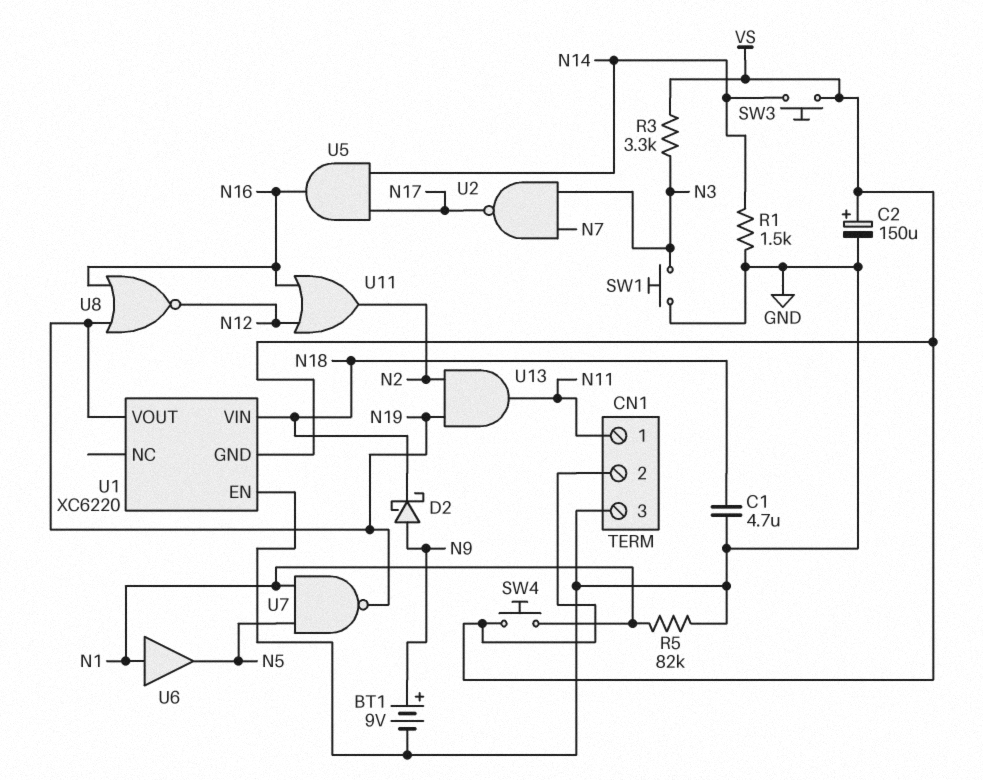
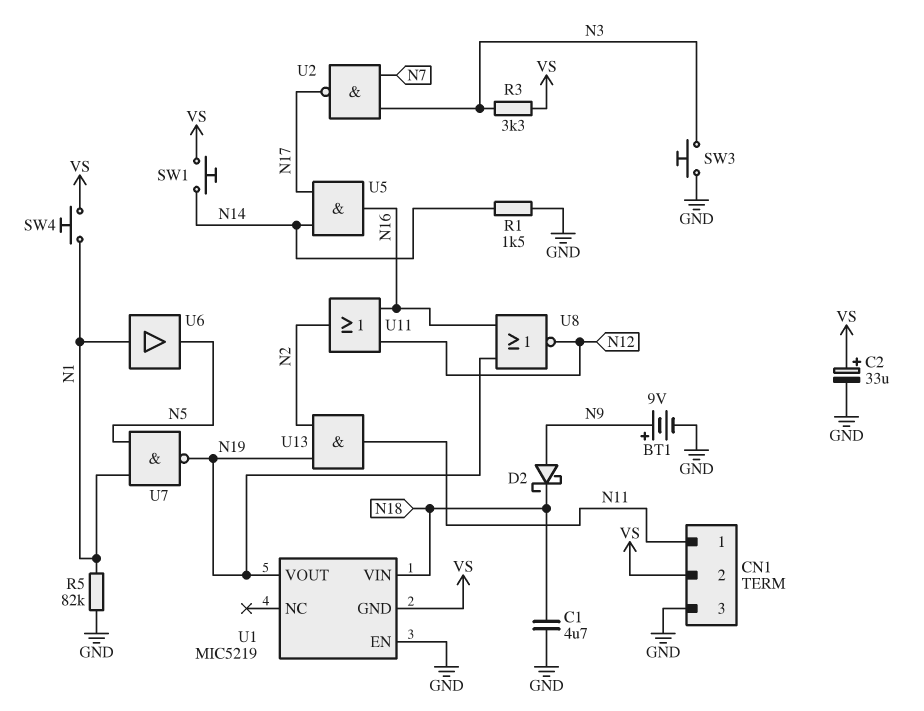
C2: 150uF (plus VS, minus GND) -> 33uF (plus VS, minus GND)
SW1: button (GND, N3) -> button (N14, VS)
SW3: button (N14, VS) -> button (GND, N3)
U1: XC6220 -> MIC5219

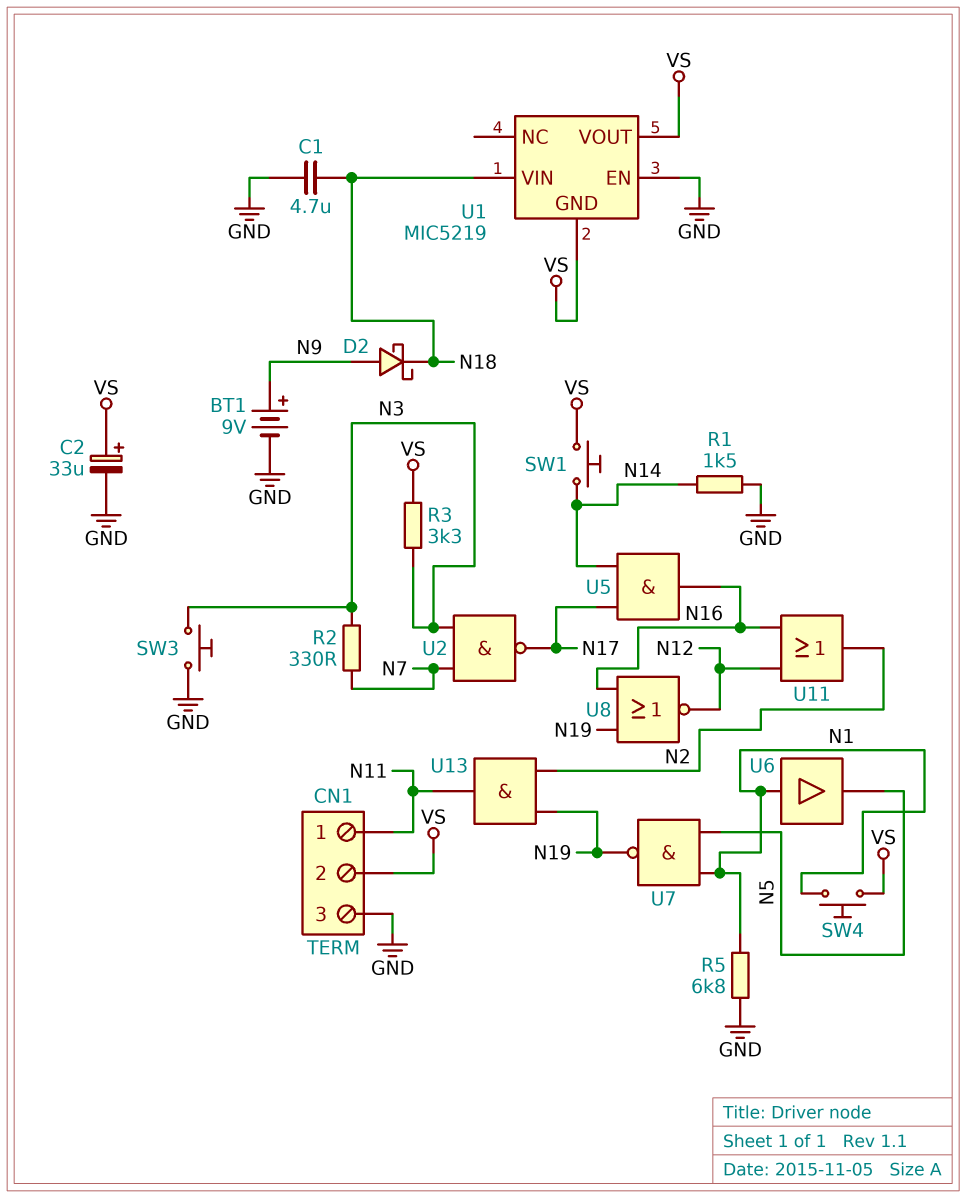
R2: none -> 330 (N3, N7)
R5: 82k (GND, N1) -> 6.8k (GND, N1)
U1 pin VOUT: N19 -> VS

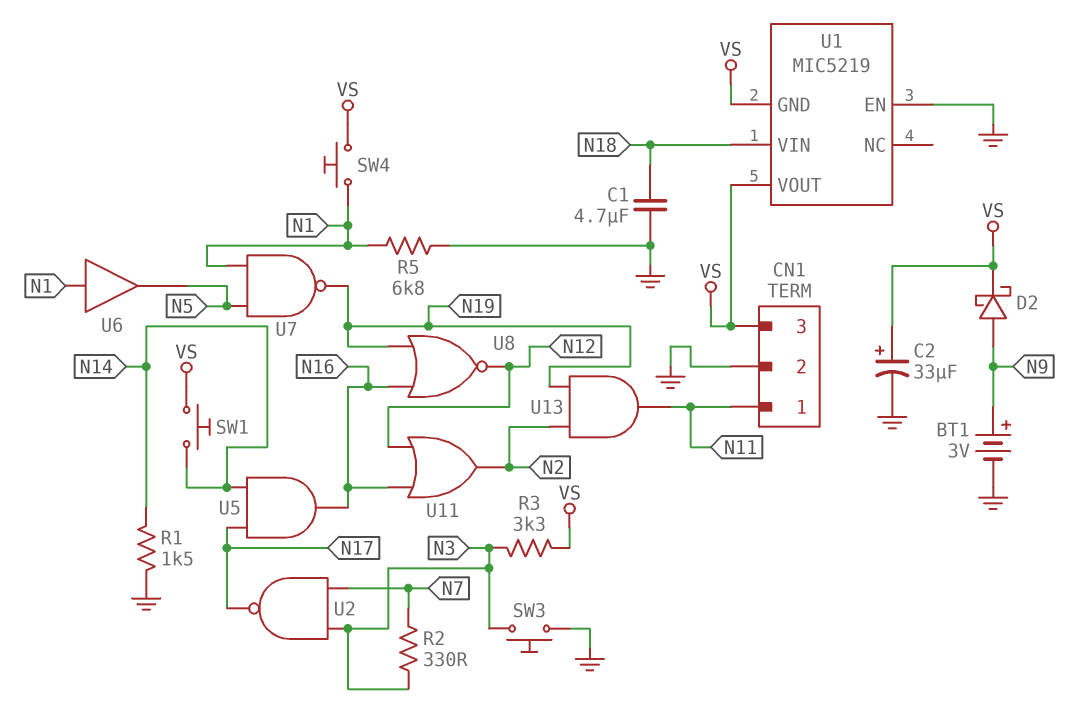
BT1: 9V (plus N9, minus GND) -> 3V (plus N9, minus GND)
CN1 pin 2: VS -> GND
CN1 pin 3: GND -> VS
D2: schottky (A N9, K N18) -> schottky (A N9, K VS)

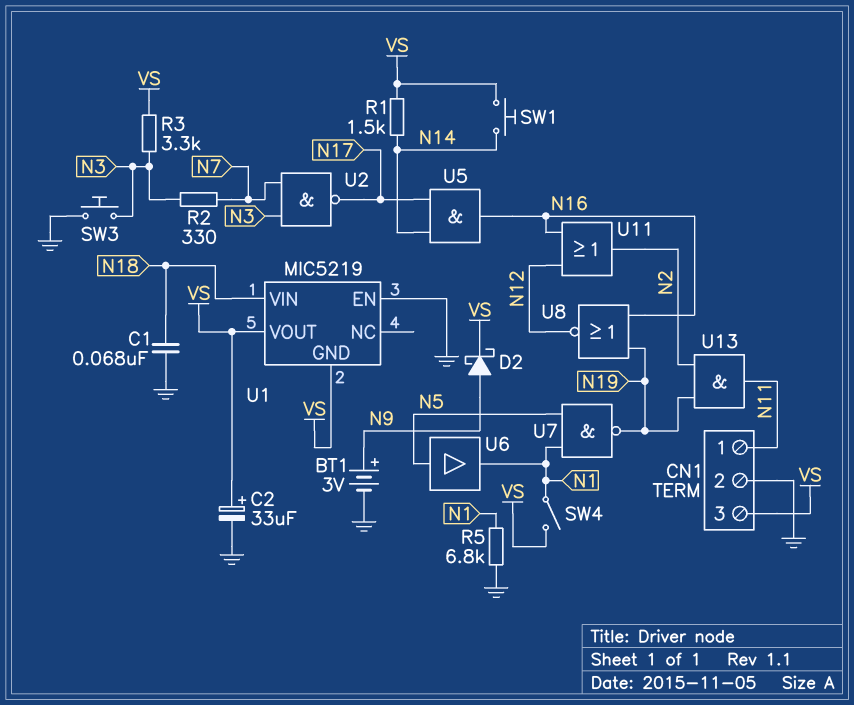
C1: 4.7uF (GND, N18) -> 68nF (GND, N18)
R1: 1.5k (GND, N14) -> 1.5k (N14, VS)
SW4: button (N1, VS) -> switch (N1, VS)
U6: buffer (in N1, out N5) -> buffer (in N5, out N1)

